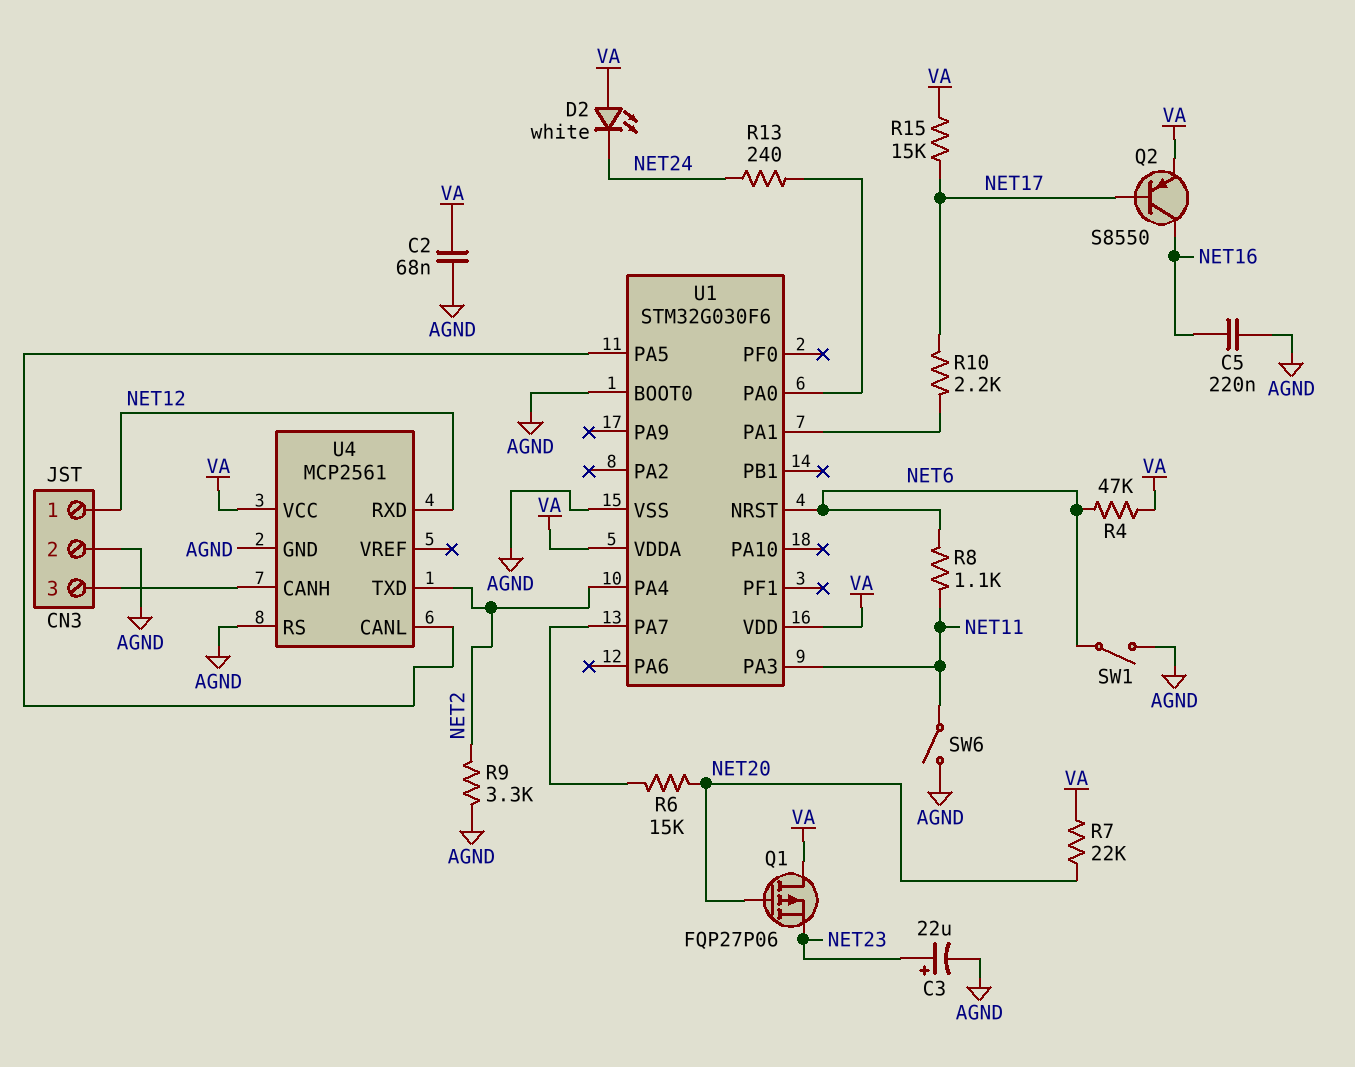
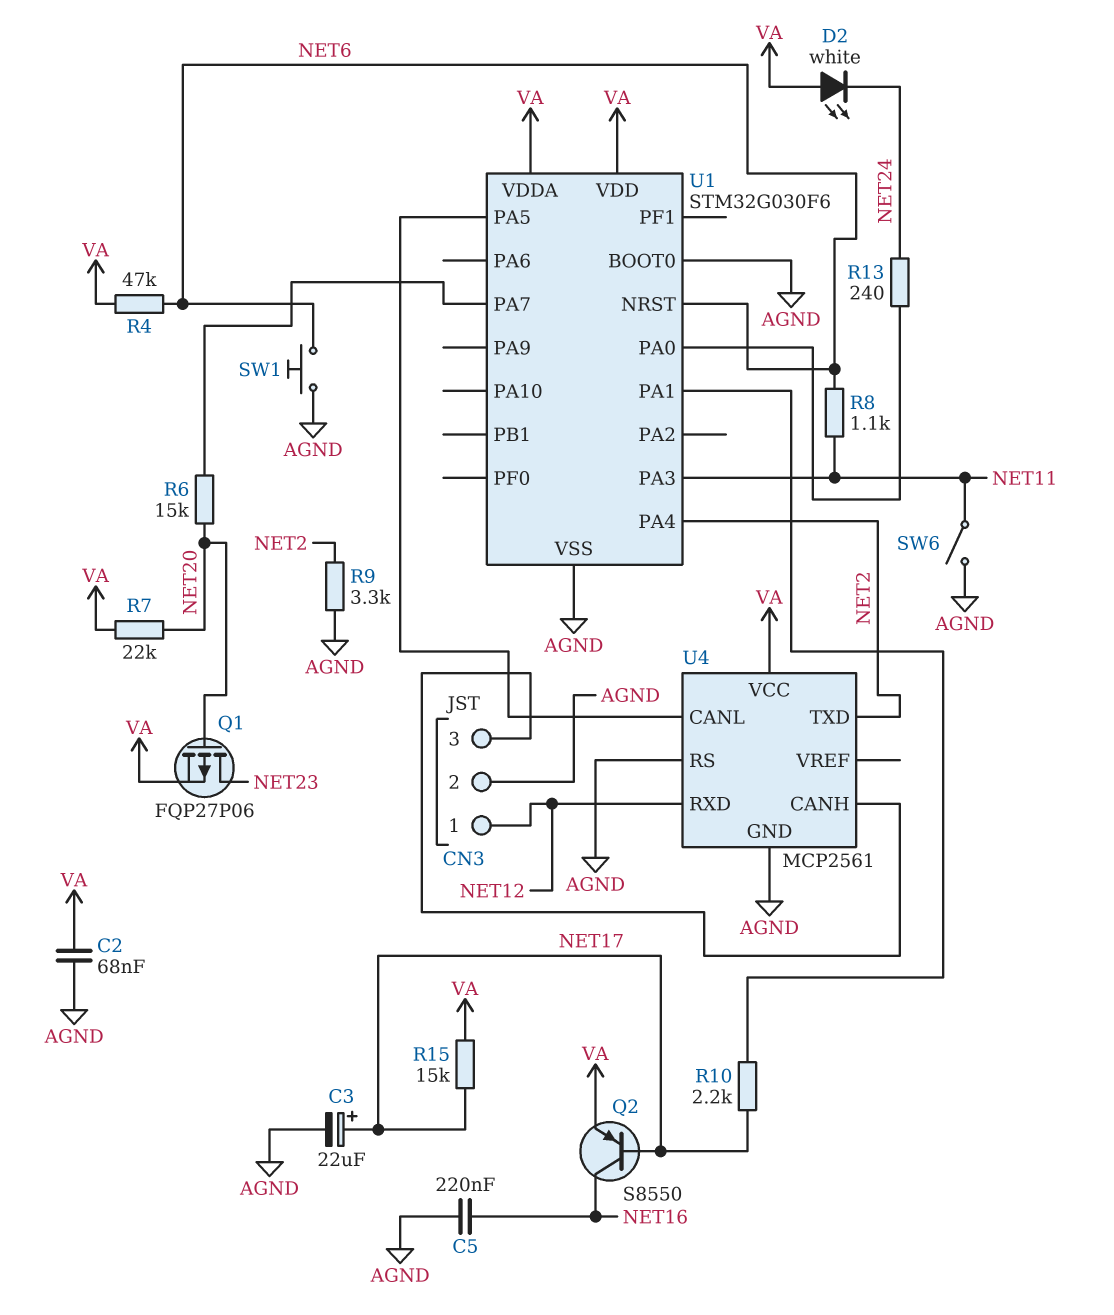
C3: 22uF (plus NET23, minus AGND) -> 22uF (plus NET17, minus AGND)
Q1: PMOS FQP27P06 (G NET20, D VA, S NET23) -> PMOS FQP27P06 (G NET20, D NET23, S VA)
SW1: switch (AGND, NET6) -> button (AGND, NET6)

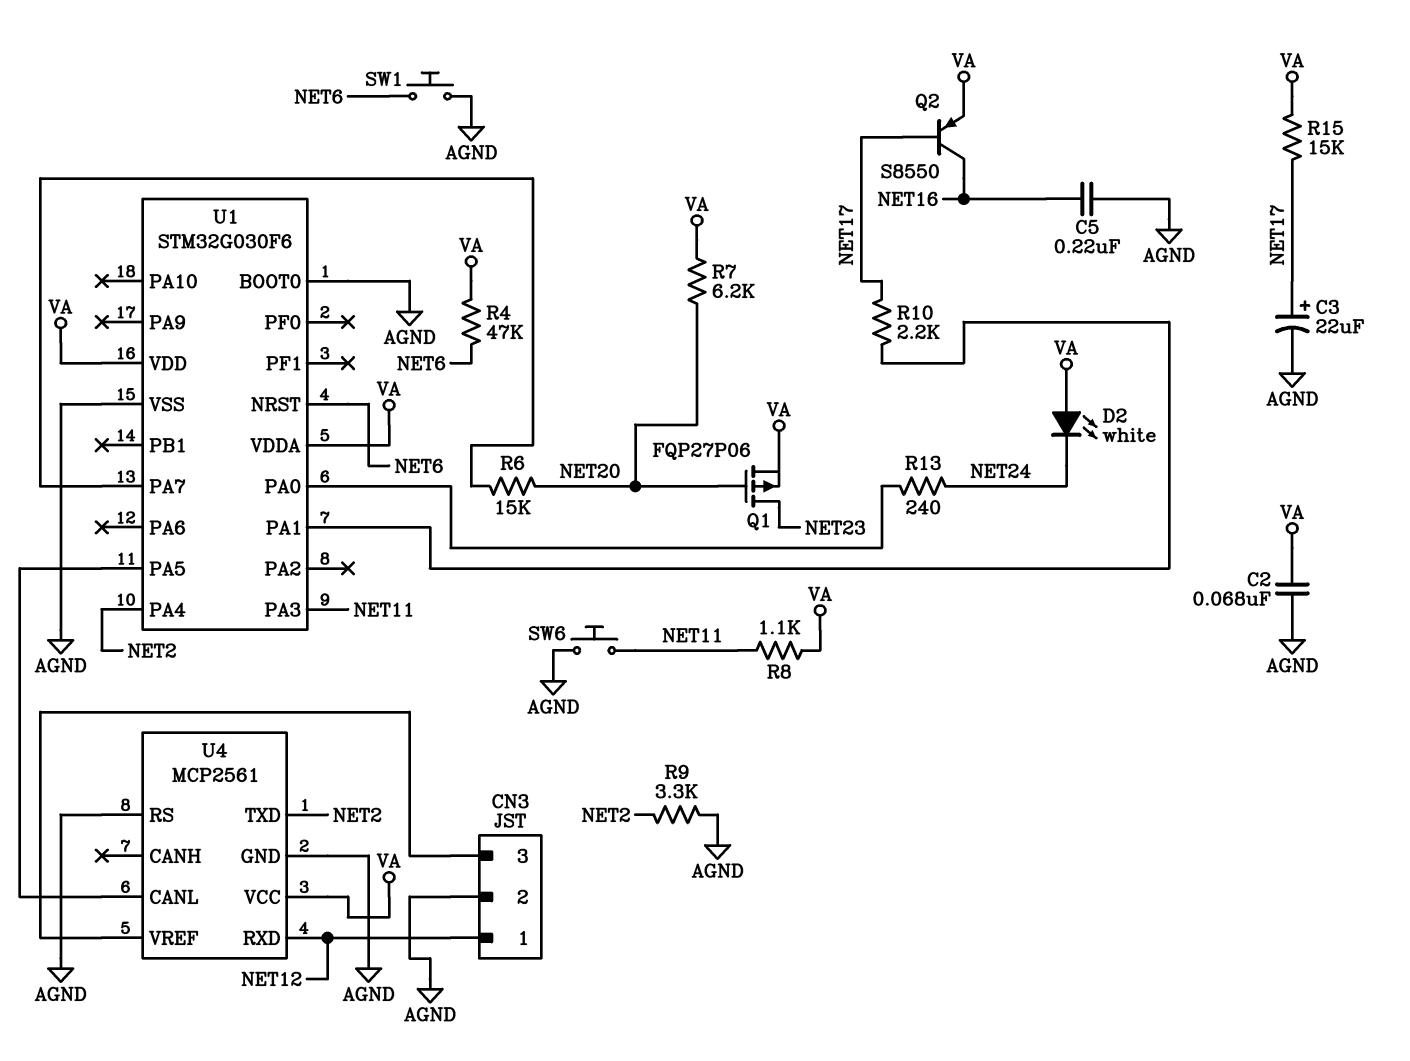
R7: 22k (NET20, VA) -> 6.2k (NET20, VA)
R8: 1.1k (NET6, NET11) -> 1.1k (NET11, VA)
SW6: switch (AGND, NET11) -> button (AGND, NET11)
U4 pin CANH: CN3/3 -> none
U4 pin VREF: none -> CN3/3

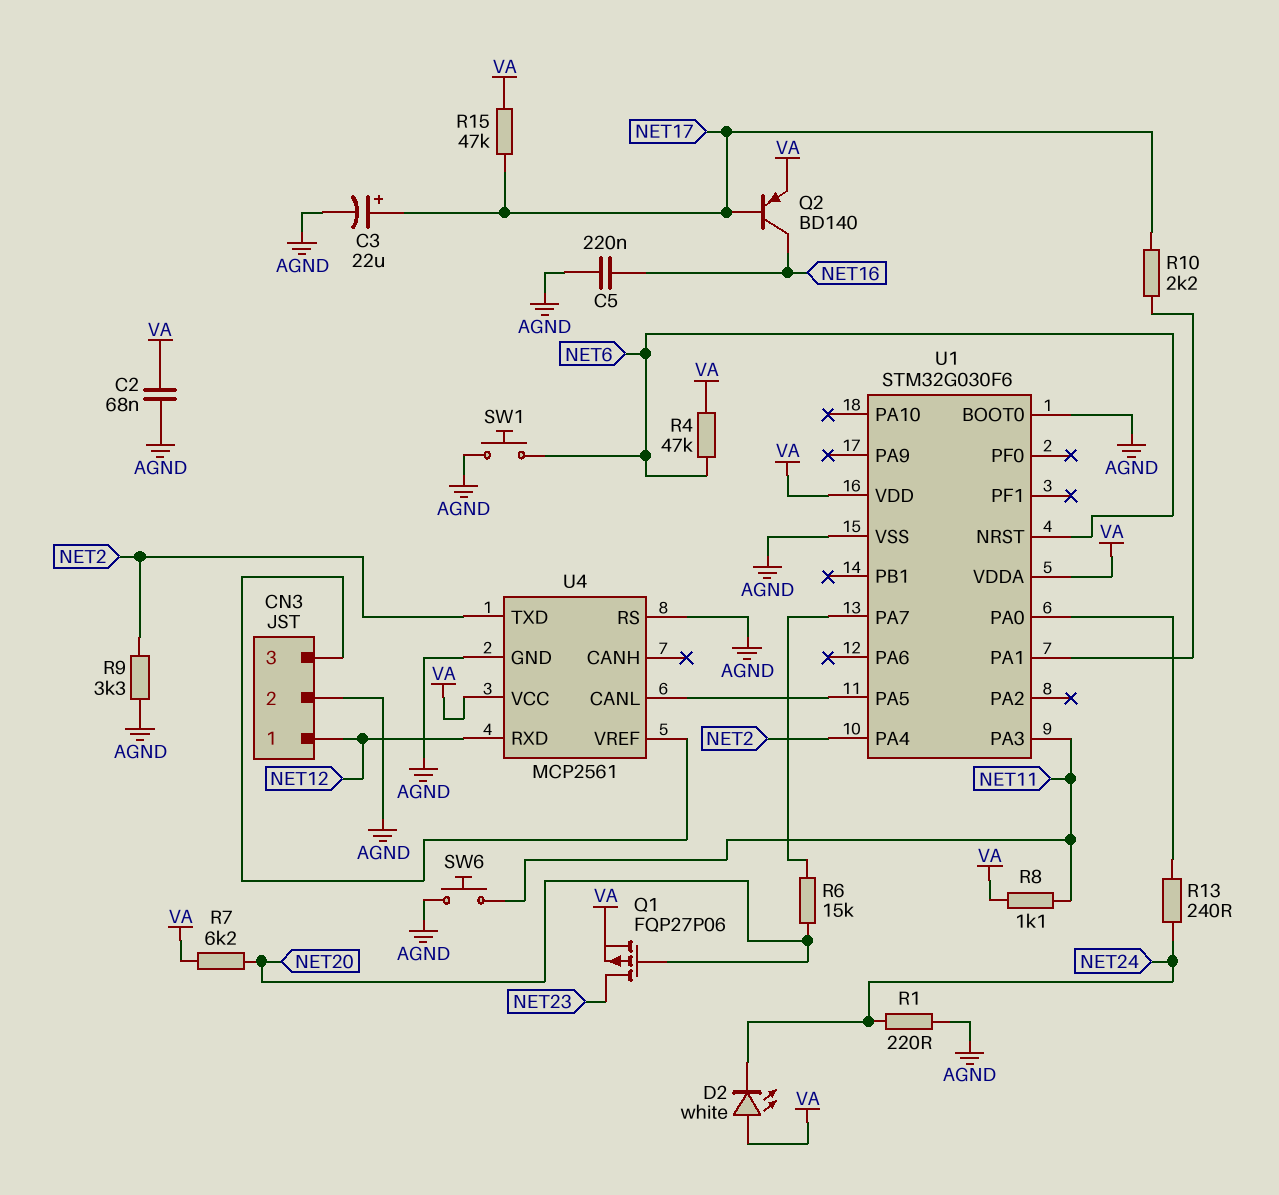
Q2: PNP S8550 (B NET17, C NET16, E VA) -> PNP BD140 (B NET17, C NET16, E VA)
R1: none -> 220 (AGND, NET24)
R15: 15k (NET17, VA) -> 47k (NET17, VA)

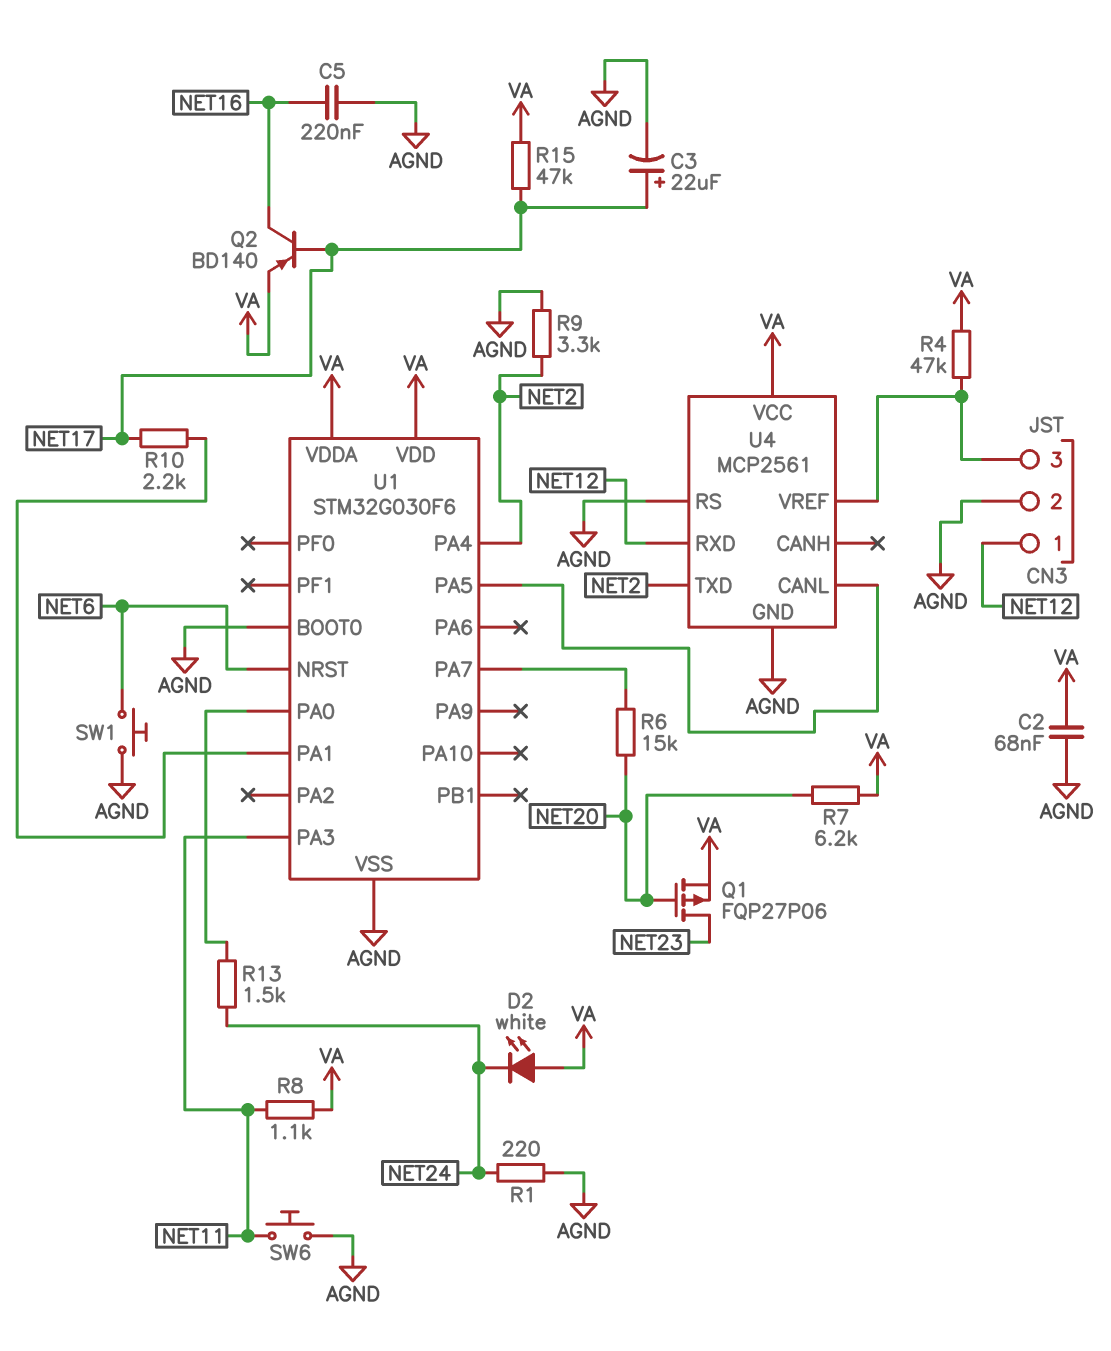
R4: 47k (NET6, VA) -> 47k (CN3/3, VA)
R13: 240 (NET24, U1/PA0) -> 1.5k (NET24, U1/PA0)

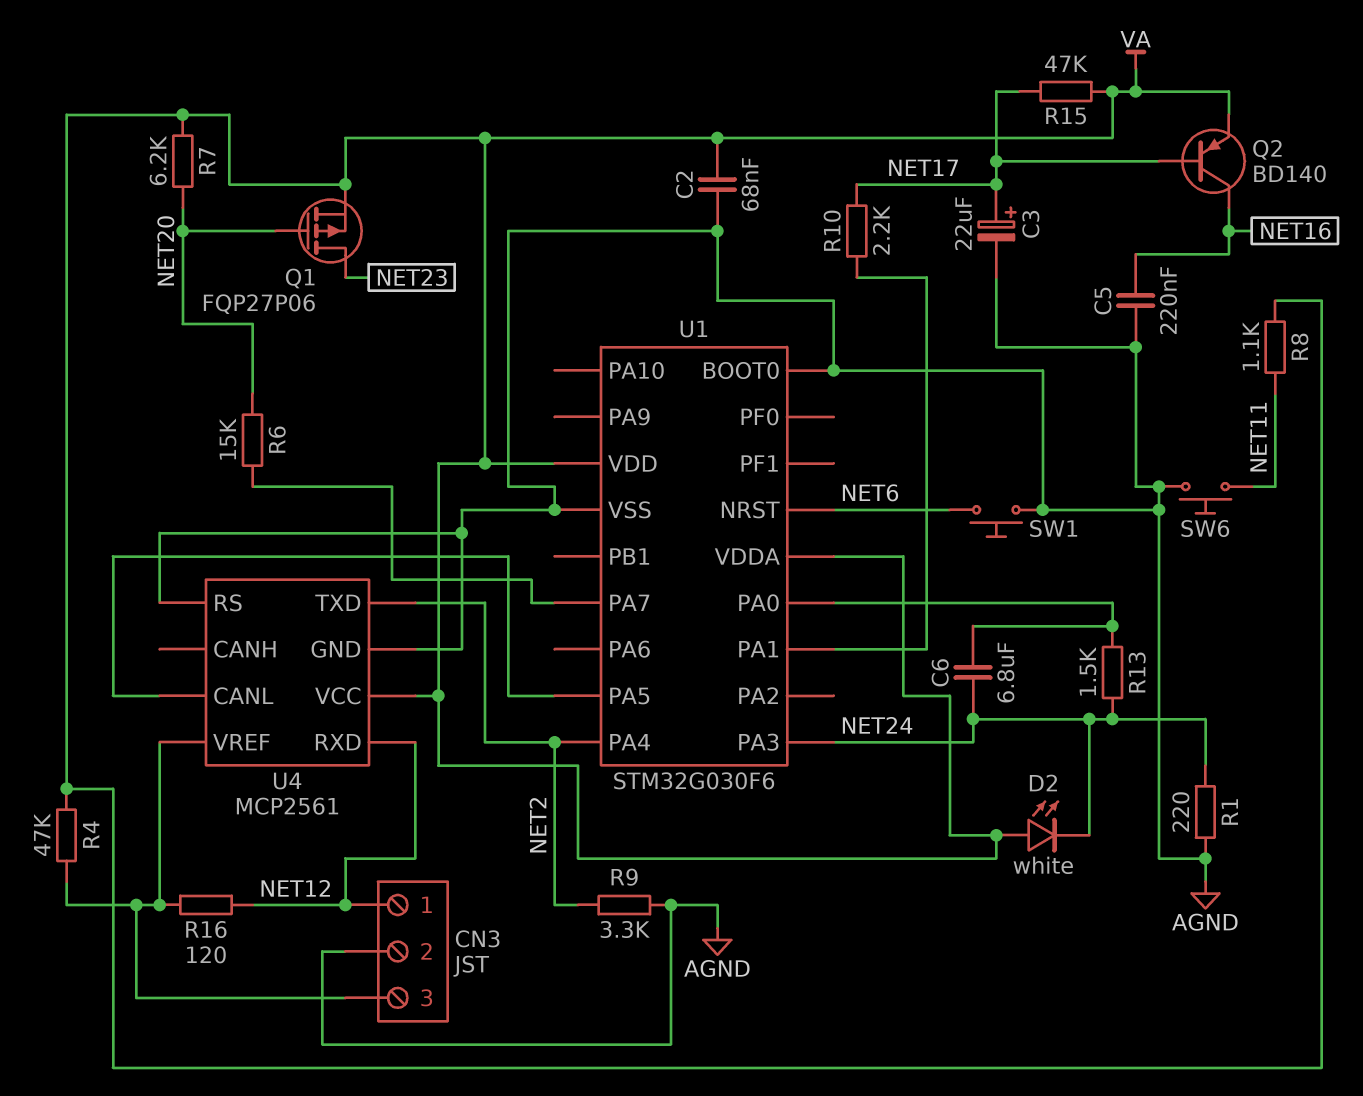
C6: none -> 6.8uF (NET24, U1/PA0)
R16: none -> 120 (CN3/3, NET12)
U1 pin PA3: NET11 -> NET24

